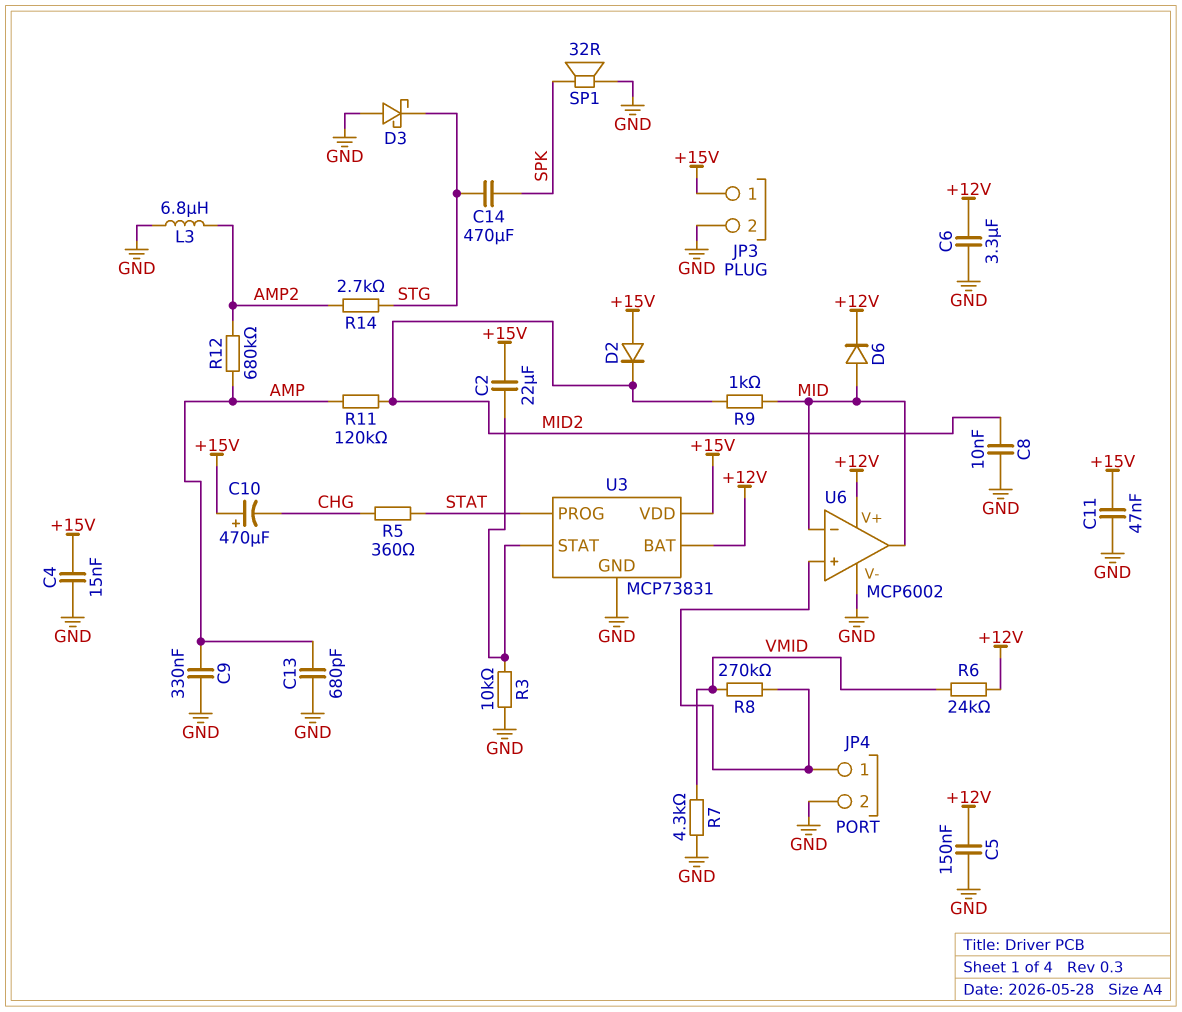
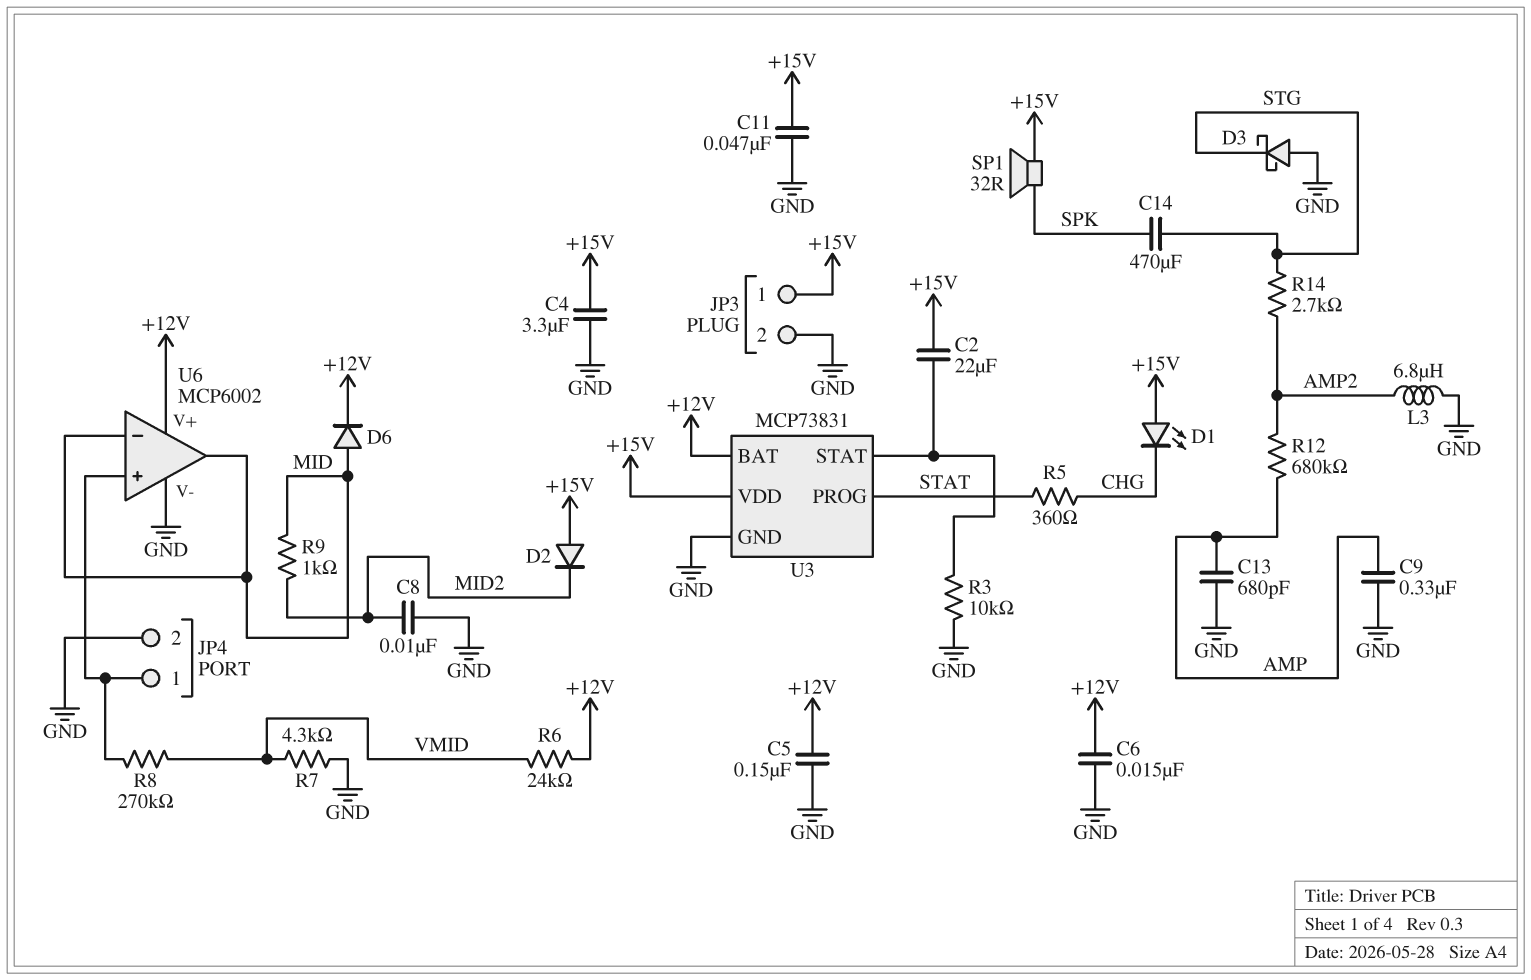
C4: 15nF (+15V, GND) -> 3.3uF (+15V, GND)
C6: 3.3uF (+12V, GND) -> 15nF (+12V, GND)
C10: 470uF (plus +15V, minus CHG) -> none
D1: none -> LED (A +15V, K CHG)
R11: 120k (AMP, MID2) -> none
SP1: speaker 32R (GND, SPK) -> speaker 32R (+15V, SPK)

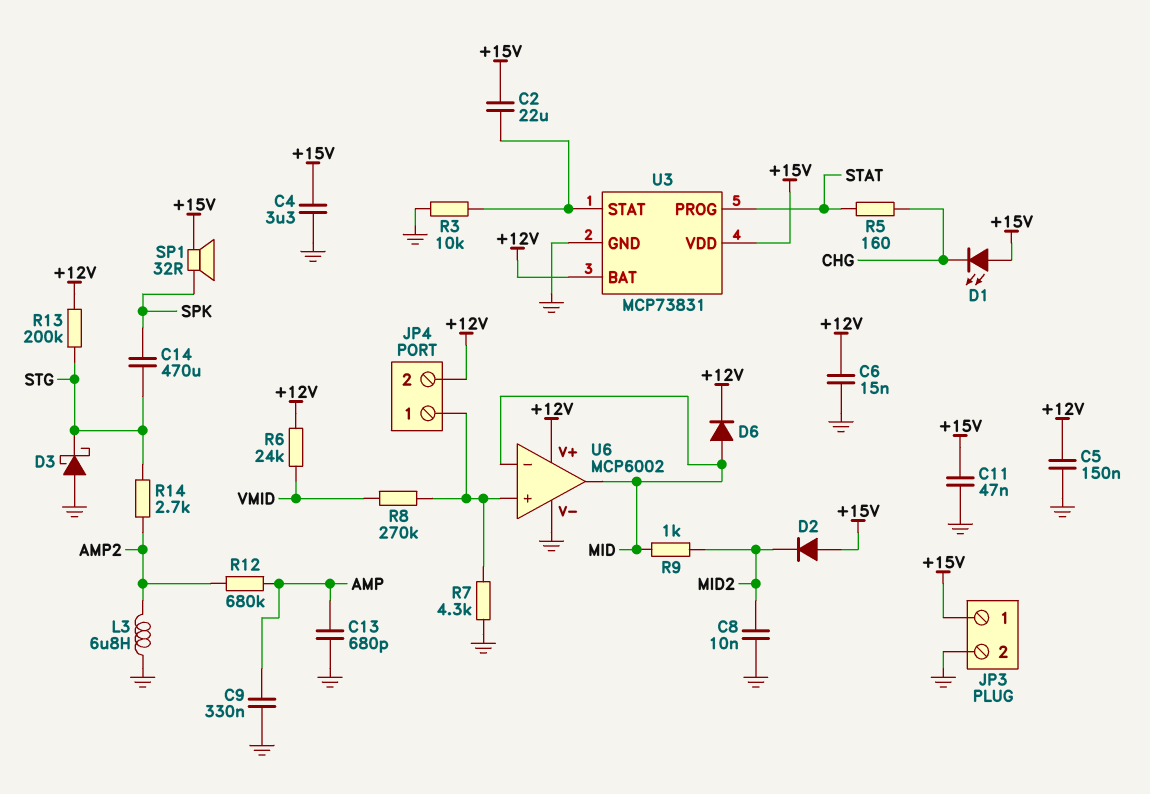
JP4 pin 2: GND -> +12V
R5: 360 (CHG, STAT) -> 160 (CHG, STAT)
R7: 4.3k (GND, VMID) -> 4.3k (GND, JP4/1)
R13: none -> 200k (+12V, STG)

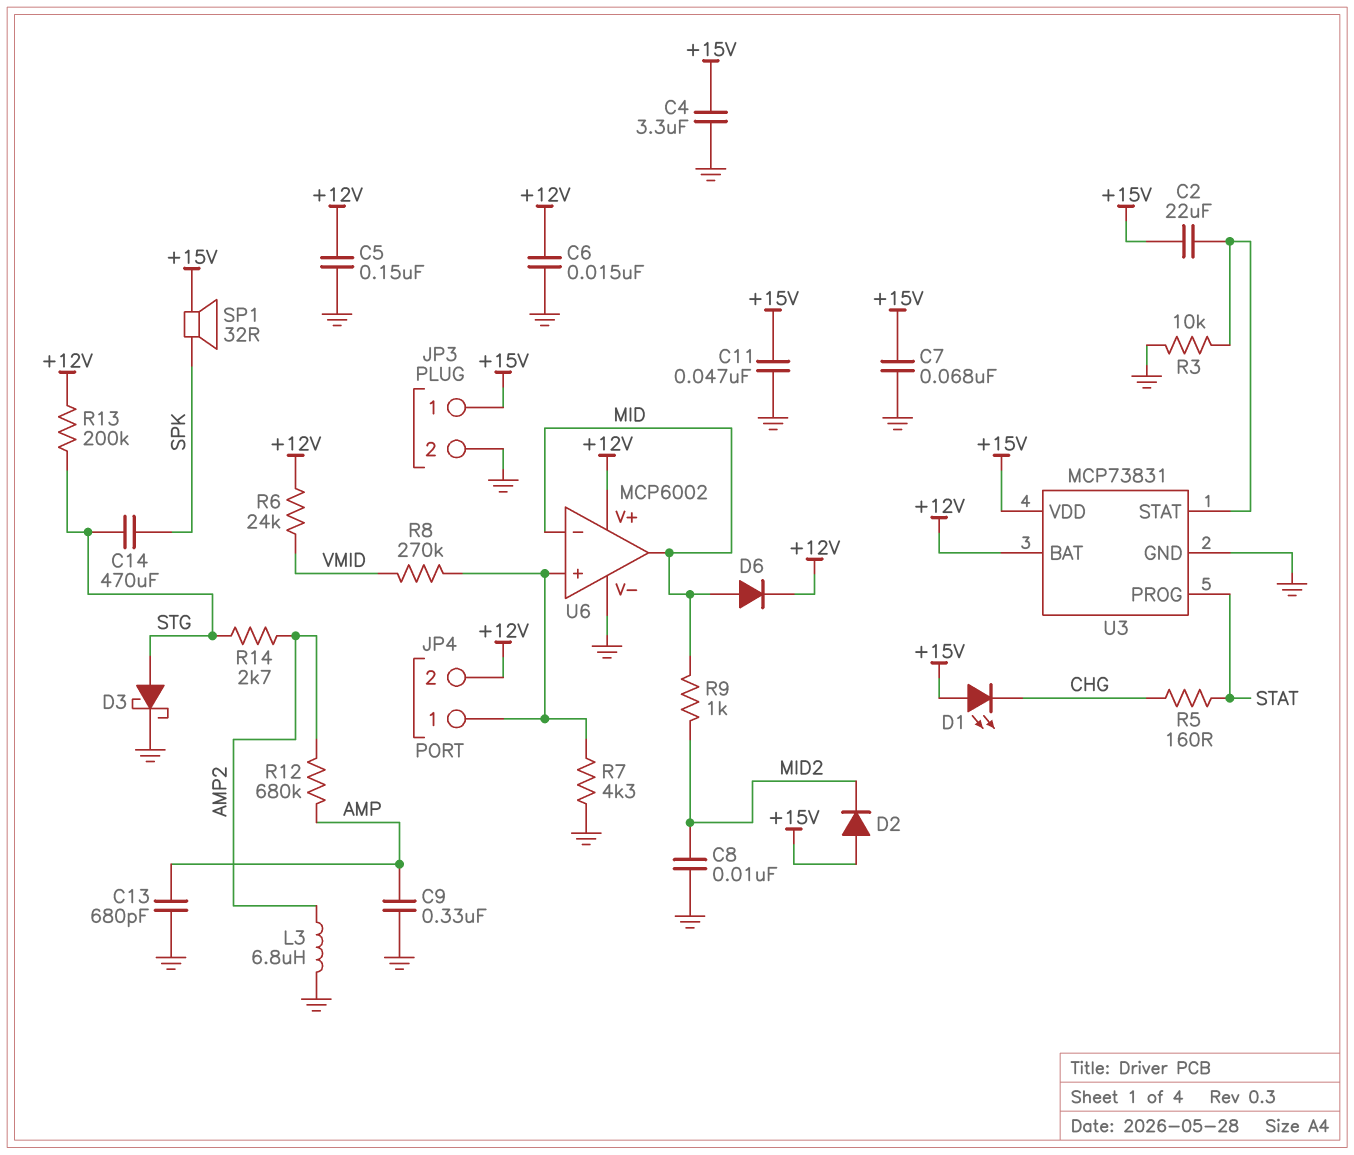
C7: none -> 68nF (+15V, GND)
D3: schottky (A GND, K STG) -> schottky (A STG, K GND)

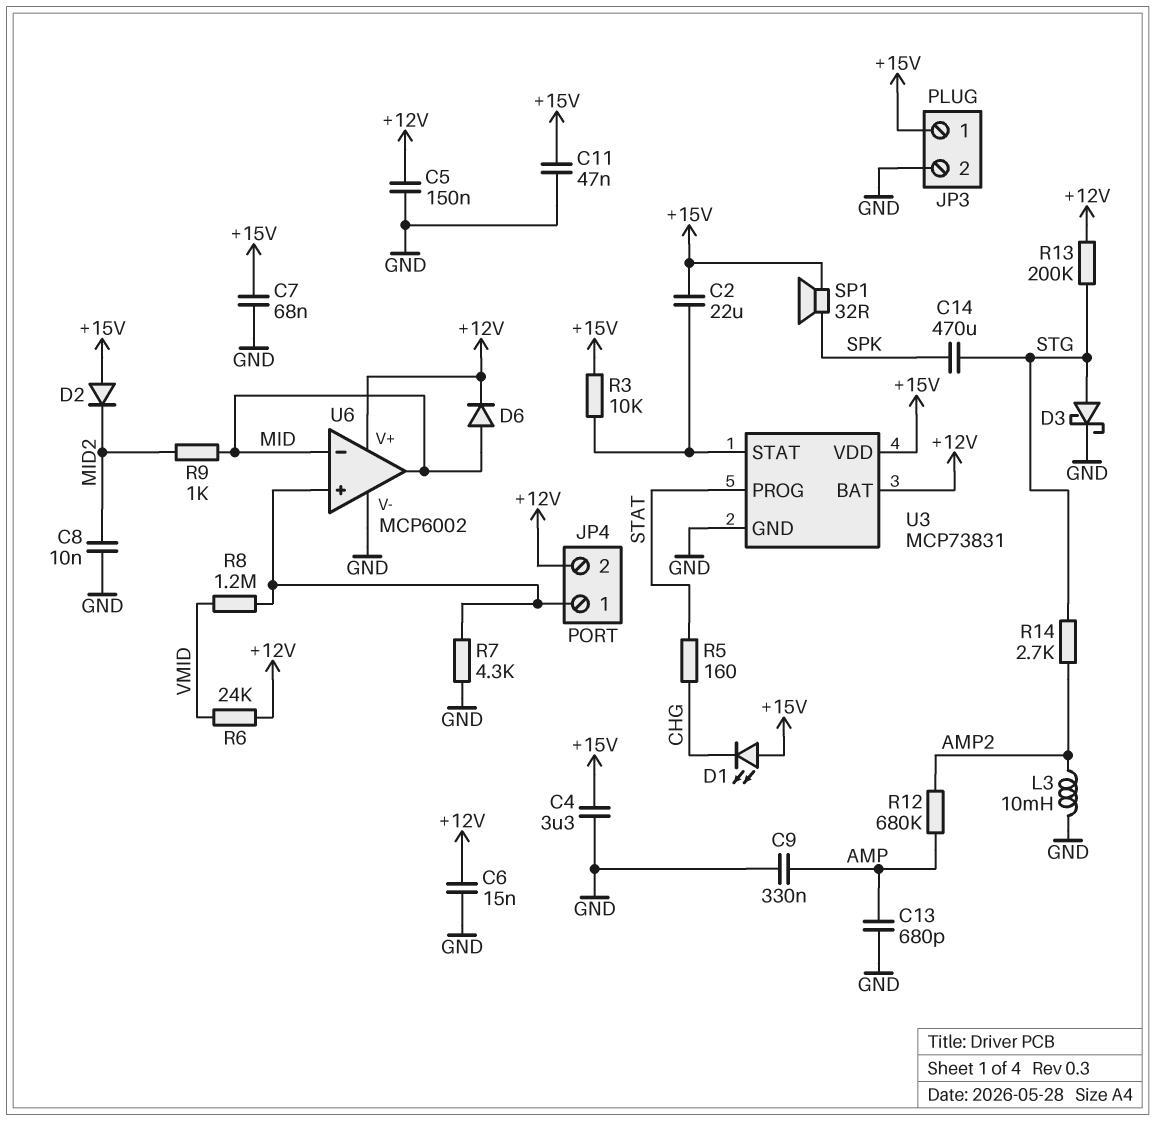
L3: 6.8uH (AMP2, GND) -> 10mH (AMP2, GND)
R3: 10k (GND, U3/STAT) -> 10k (+15V, U3/STAT)
R8: 270k (JP4/1, VMID) -> 1.2M (JP4/1, VMID)

